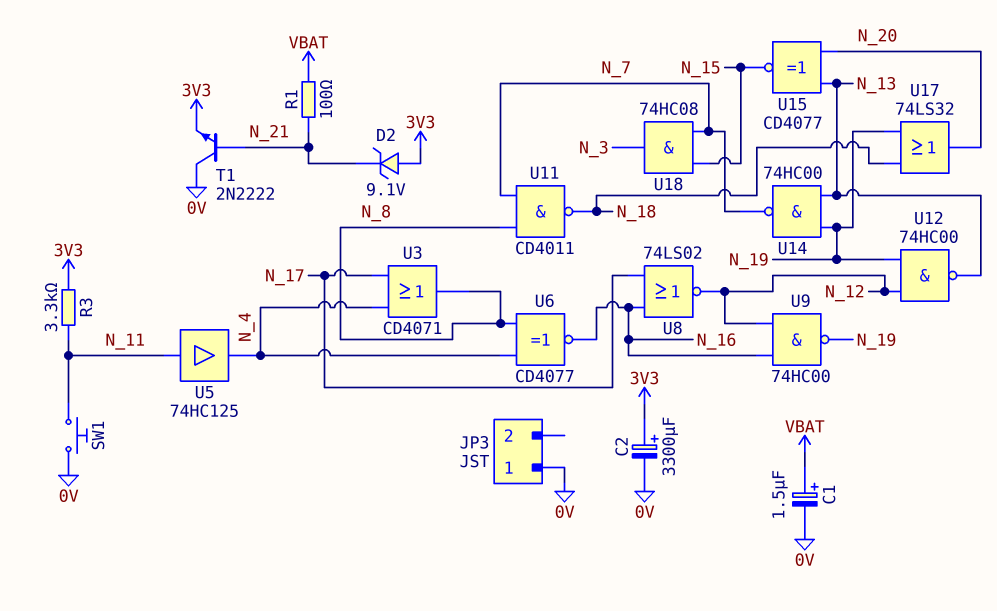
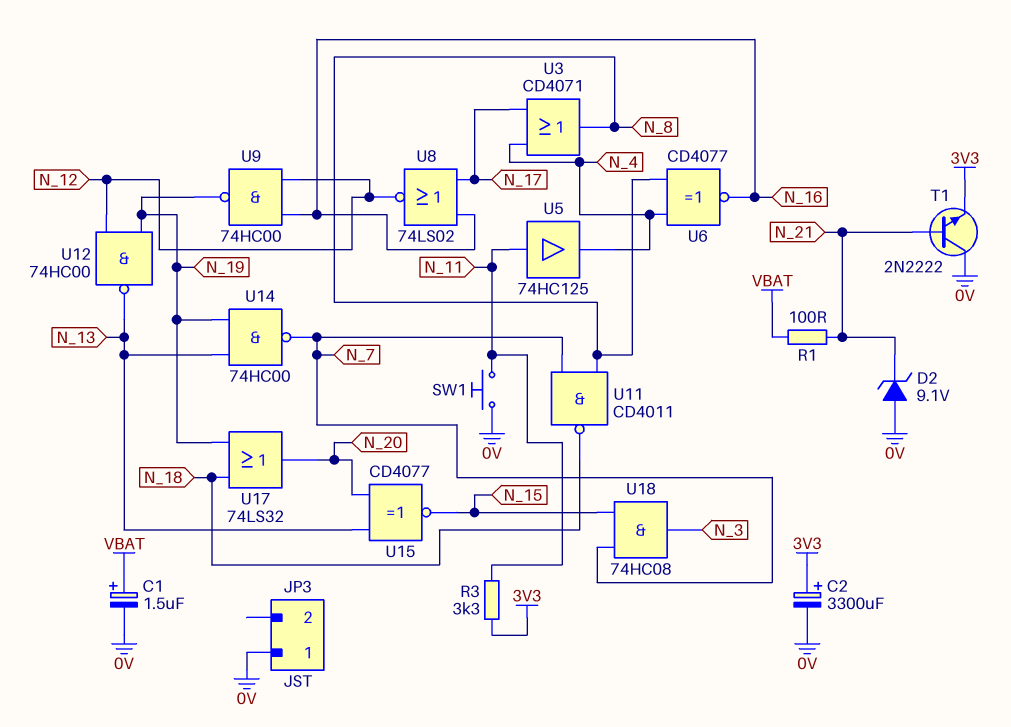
D2: zener 9.1V (A 3V3, K N_21) -> zener 9.1V (A 0V, K N_21)

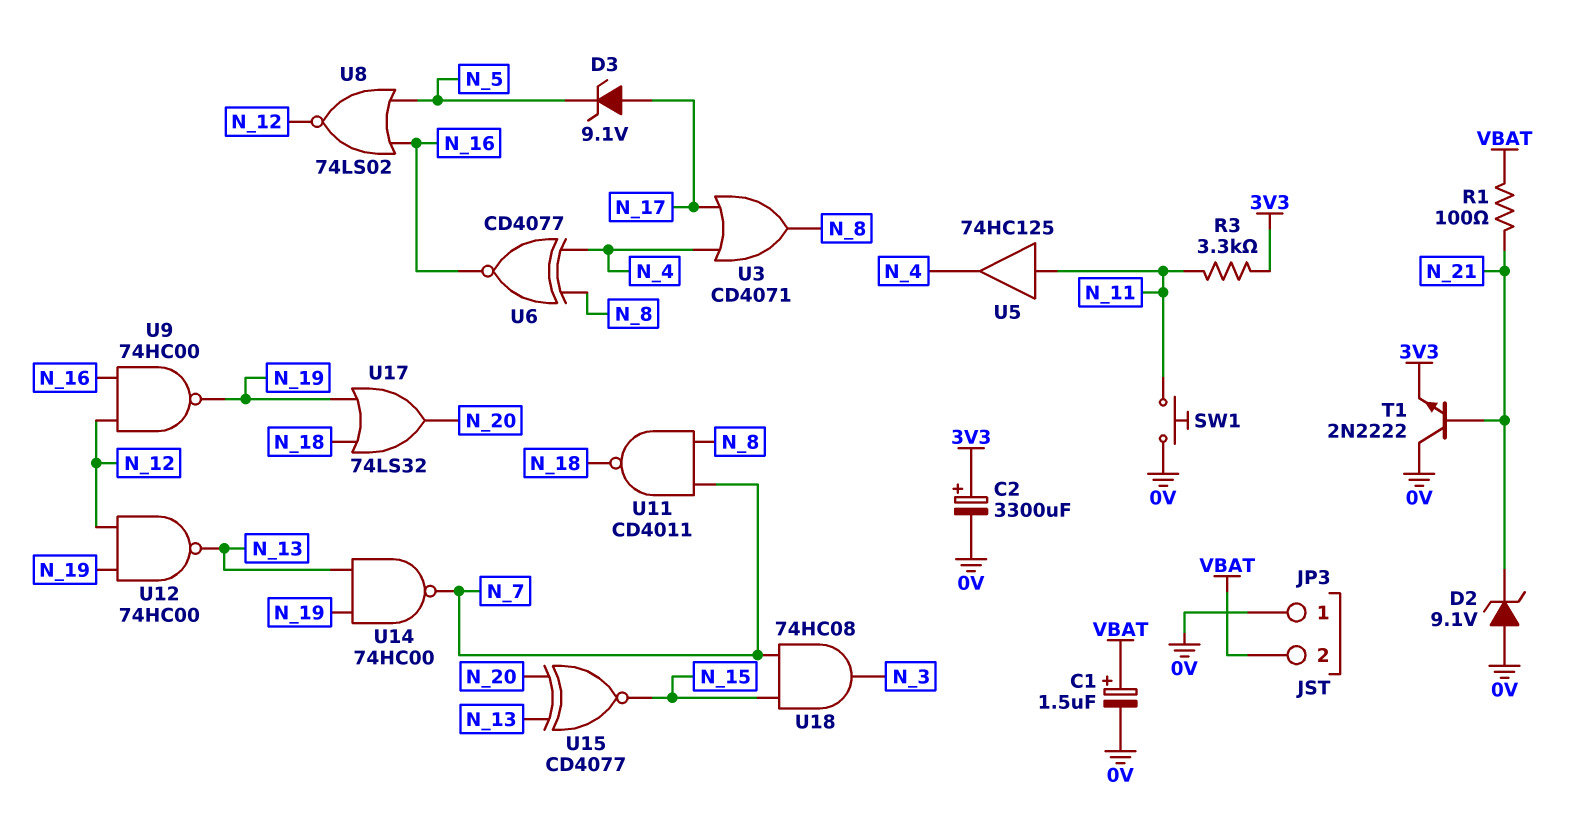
D3: none -> zener 9.1V (A N_17, K N_5)
JP3 pin 2: none -> VBAT
U8: NOR 74LS02 (in N_16, in N_17, out N_12) -> NOR 74LS02 (in N_5, in N_16, out N_12)

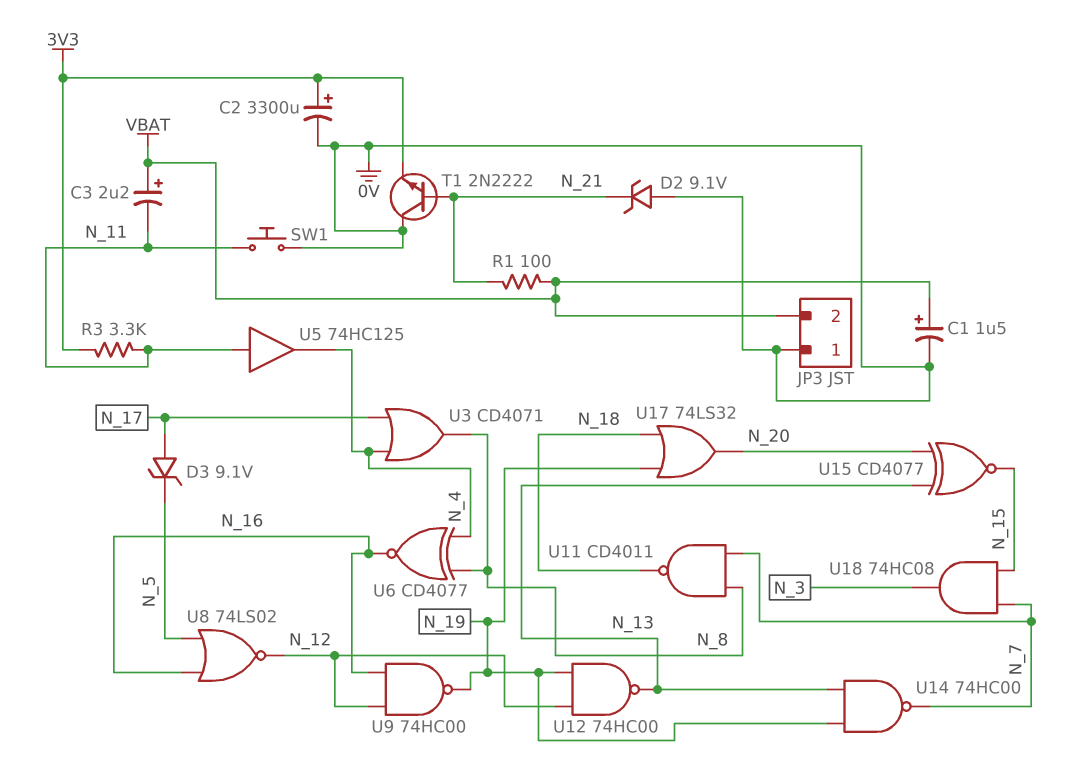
C3: none -> 2.2uF (plus VBAT, minus N_11)

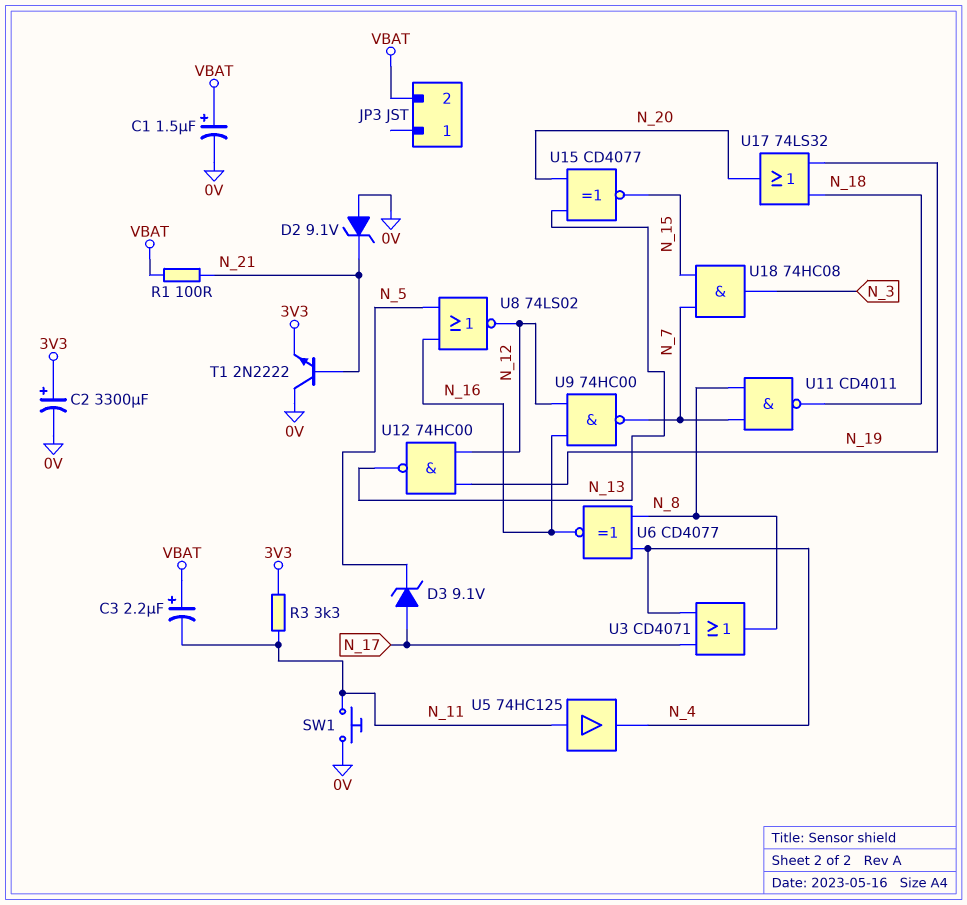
JP3 pin 1: 0V -> none
U9: NAND 74HC00 (in N_12, in N_16, out N_19) -> NAND 74HC00 (in N_12, in N_16, out N_7)
U14: NAND 74HC00 (in N_13, in N_19, out N_7) -> none

